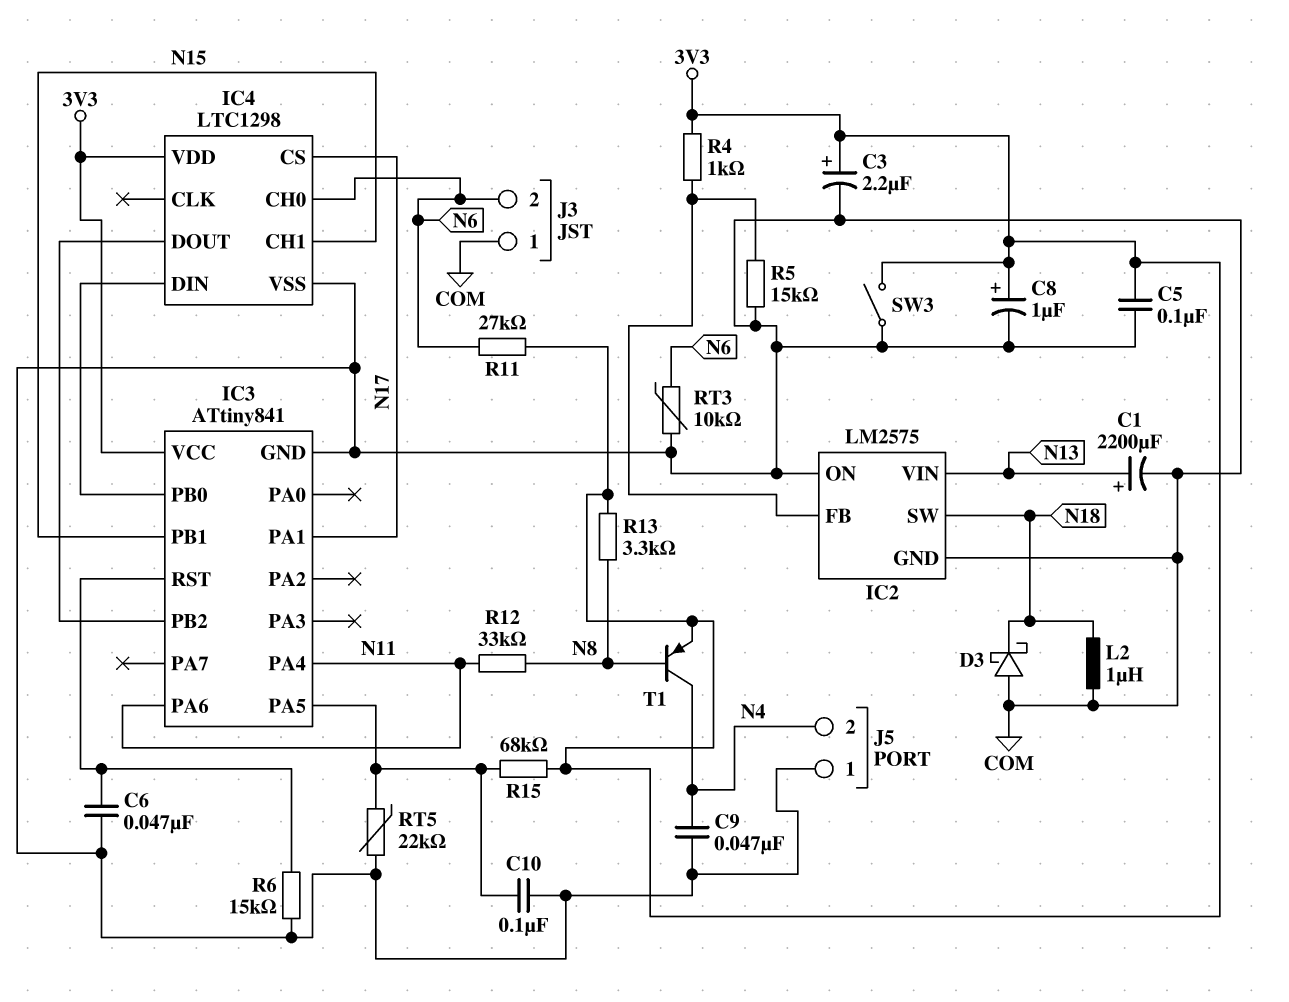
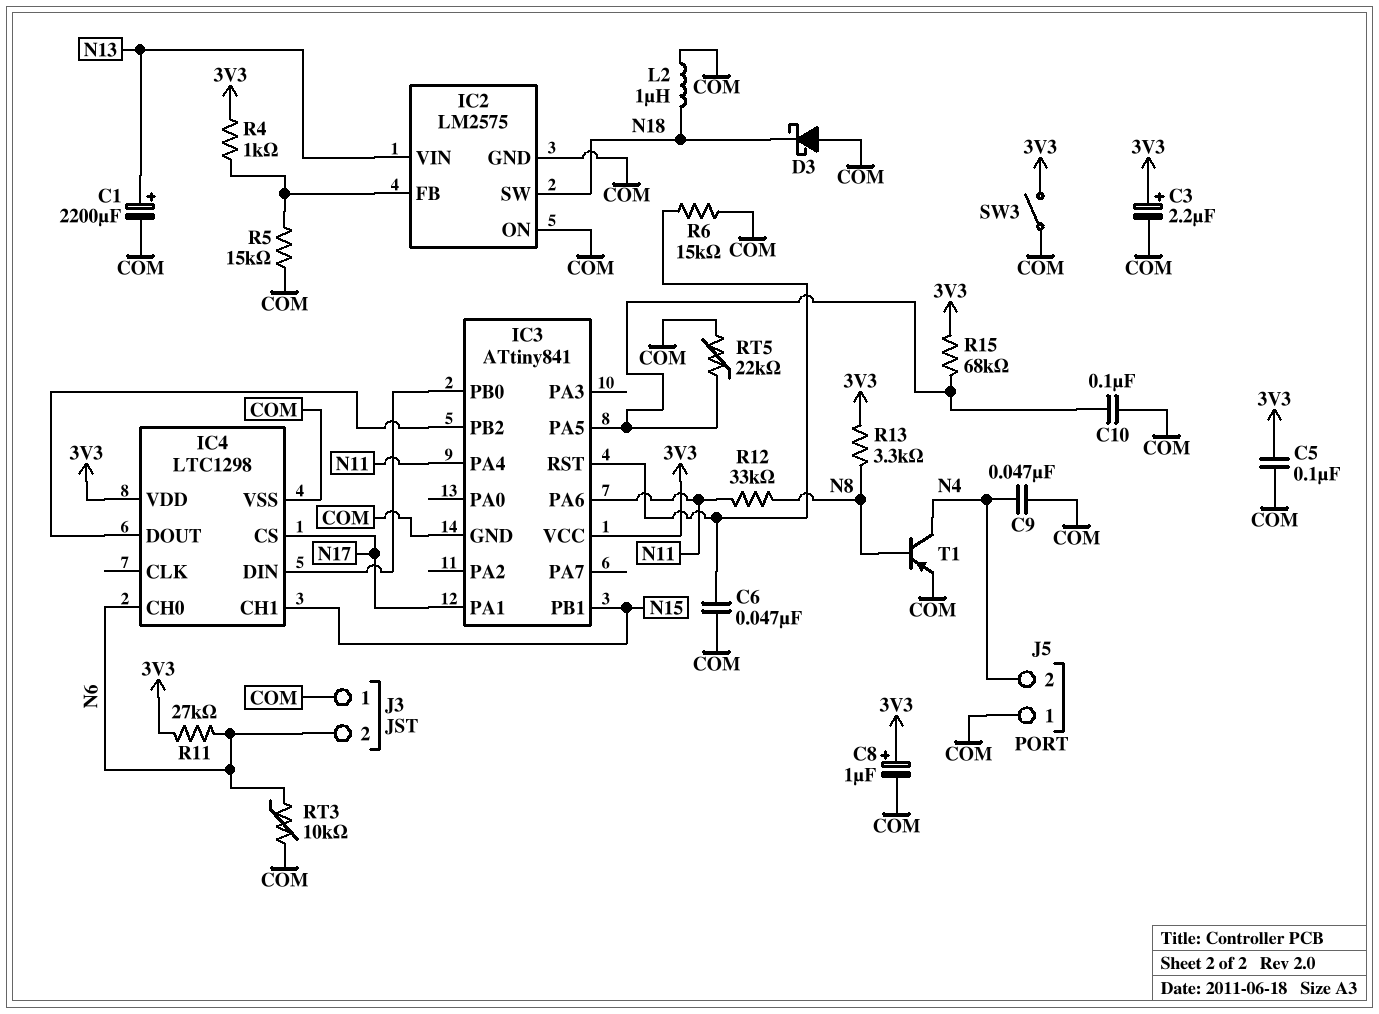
T1: PNP (B N8, C N4, E 3V3) -> PNP (B N8, C N4, E COM)

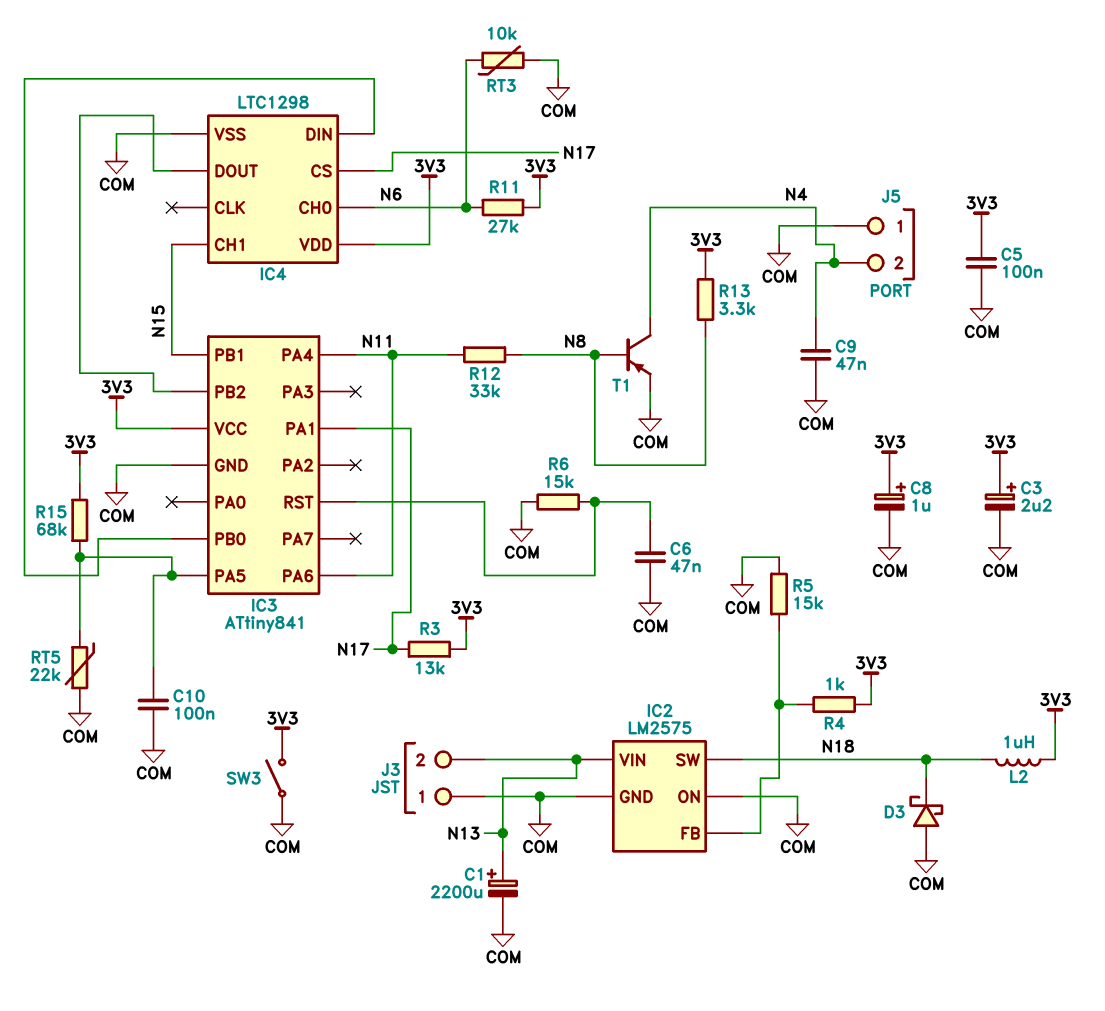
J3 pin 2: N6 -> N13
L2: 1uH (COM, N18) -> 1uH (3V3, N18)
R3: none -> 13k (3V3, N17)

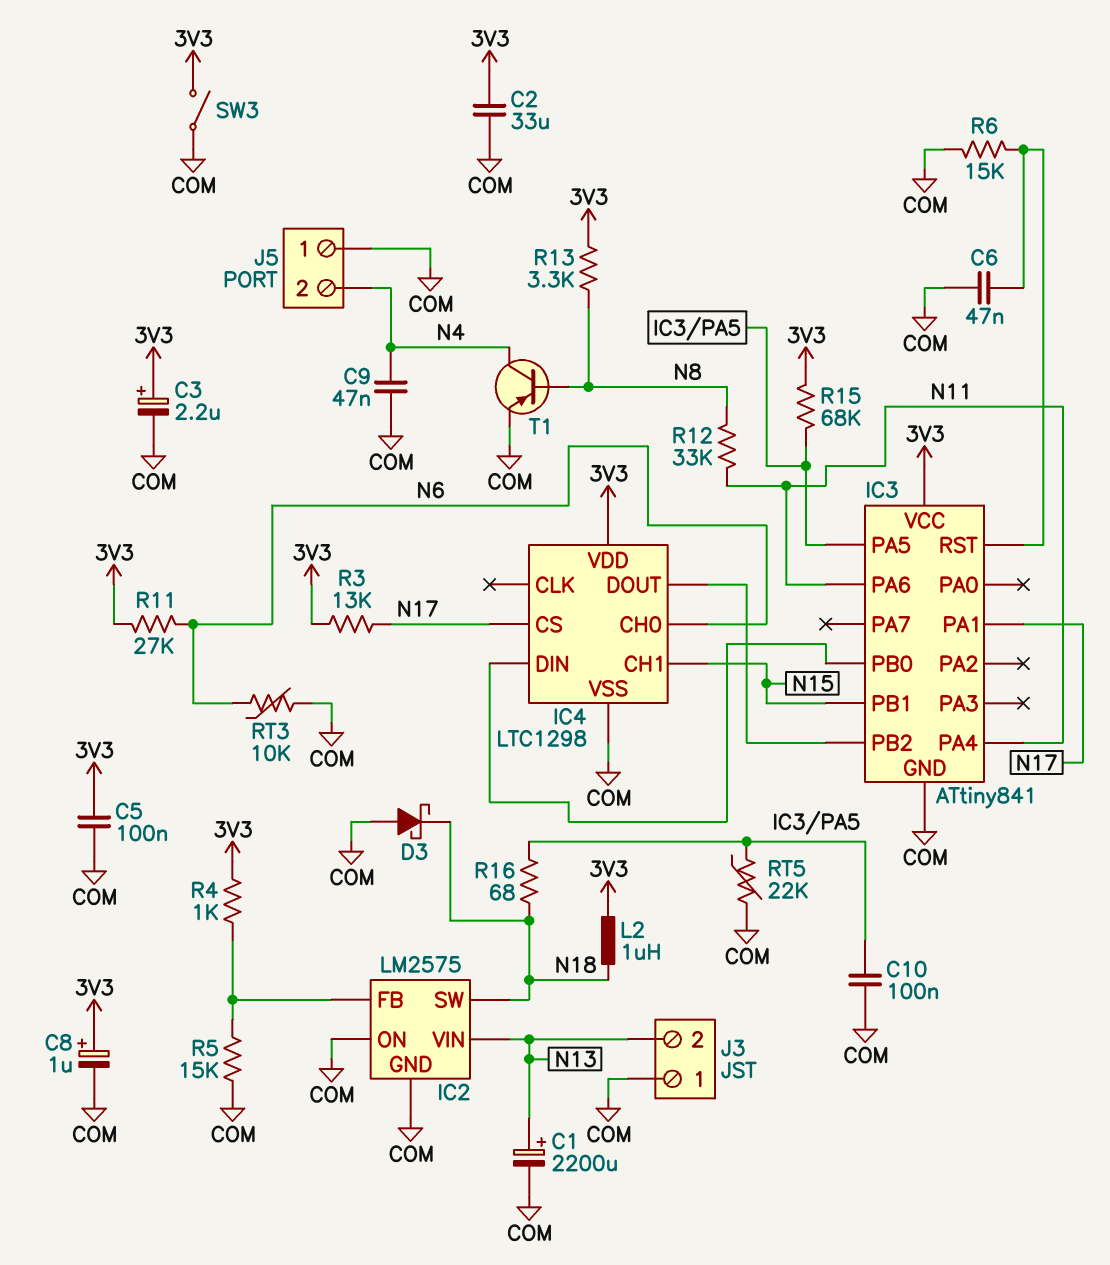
C2: none -> 33uF (3V3, COM)
R16: none -> 68 (IC3/PA5, N18)

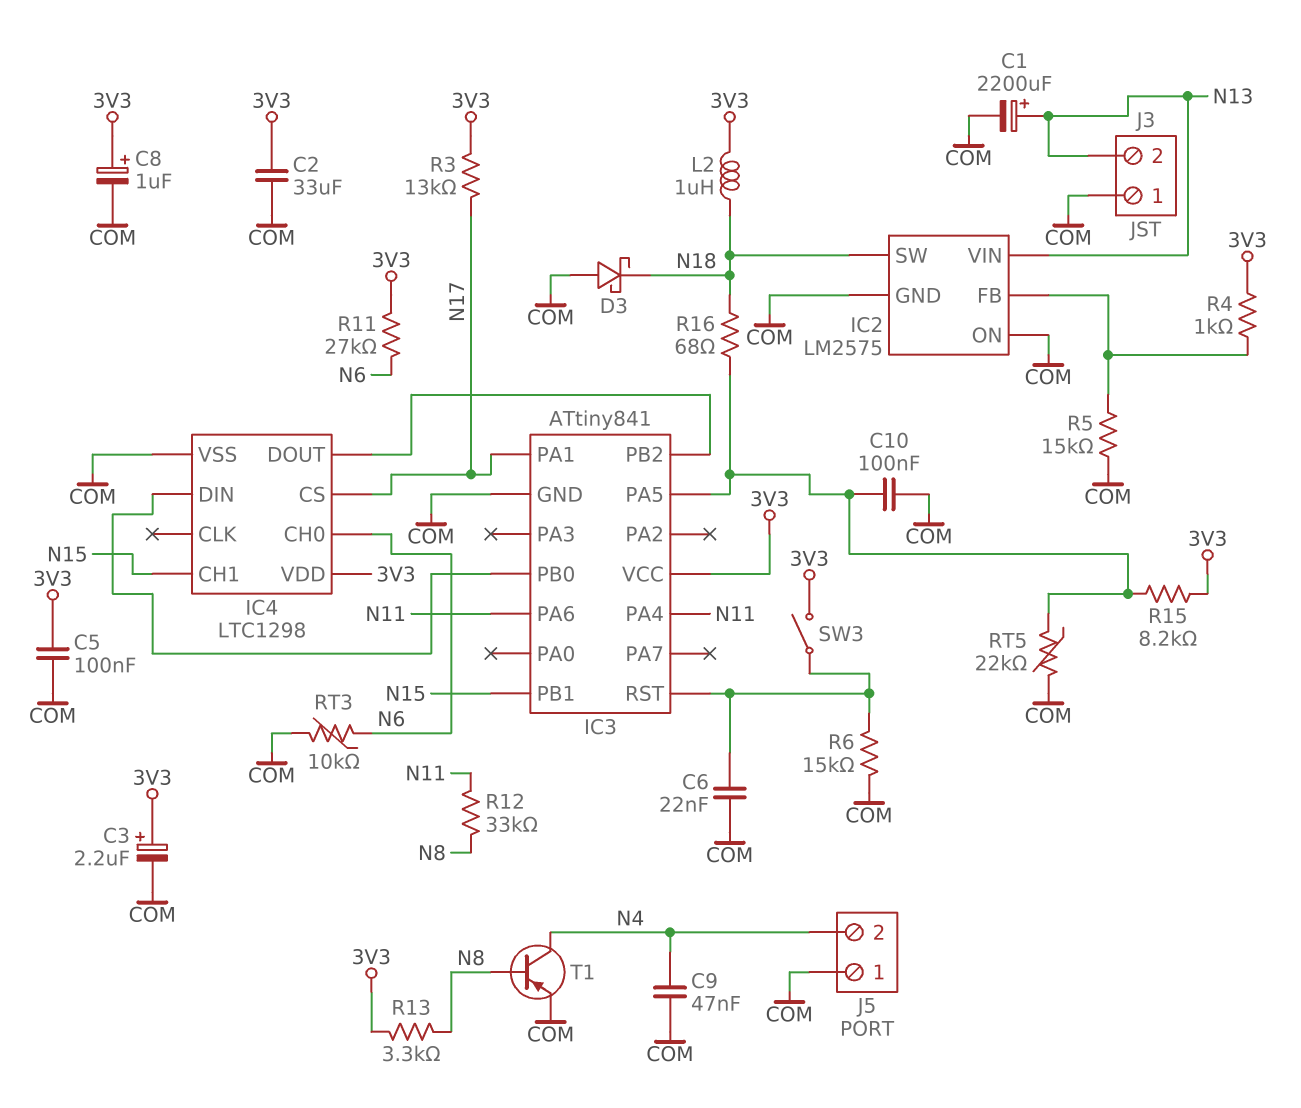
C6: 47nF (COM, IC3/RST) -> 22nF (COM, IC3/RST)
R15: 68k (3V3, IC3/PA5) -> 8.2k (3V3, IC3/PA5)
SW3: switch (3V3, COM) -> switch (3V3, IC3/RST)

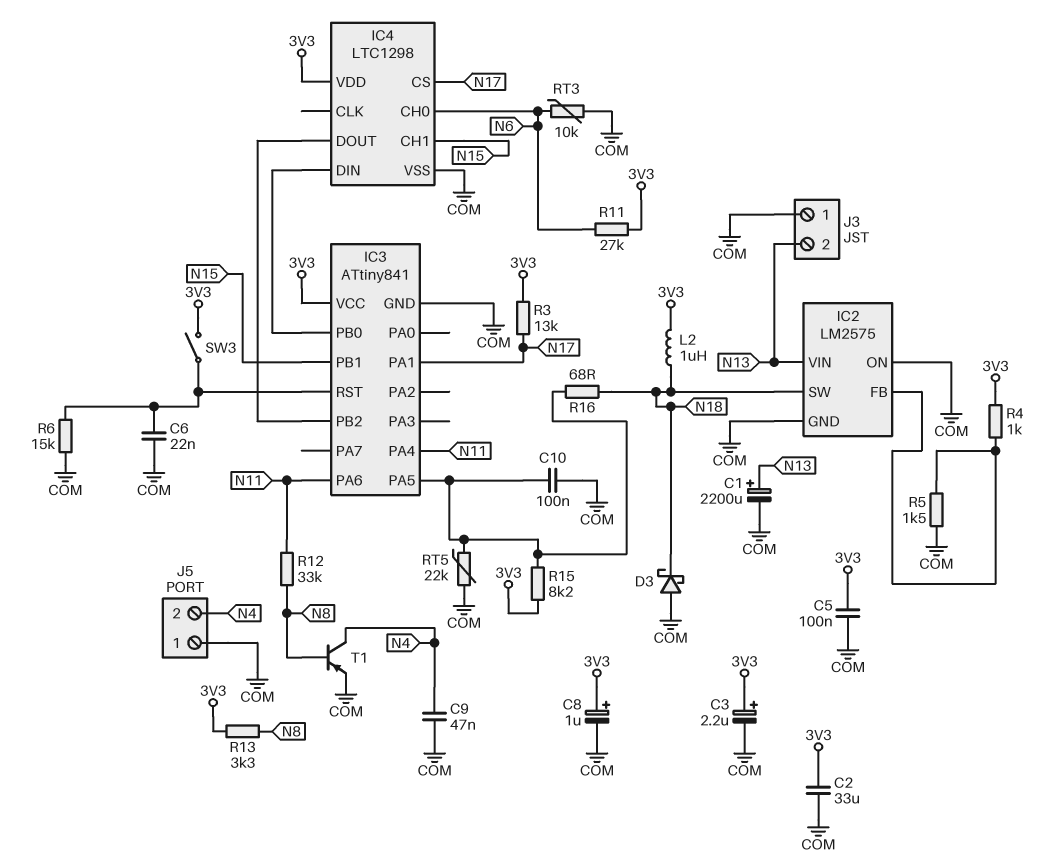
R5: 15k (COM, IC2/FB) -> 1.5k (COM, IC2/FB)

